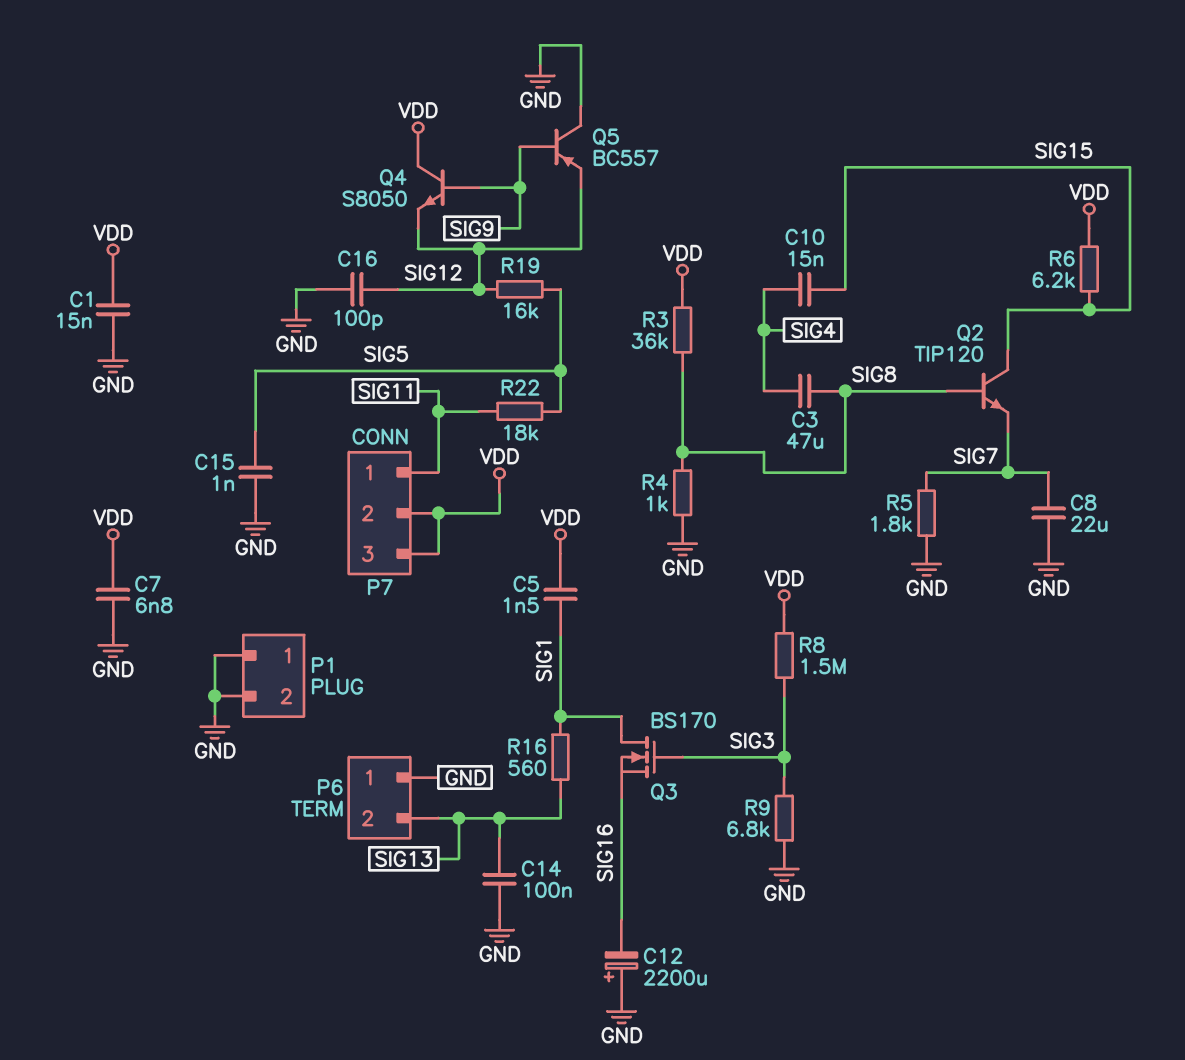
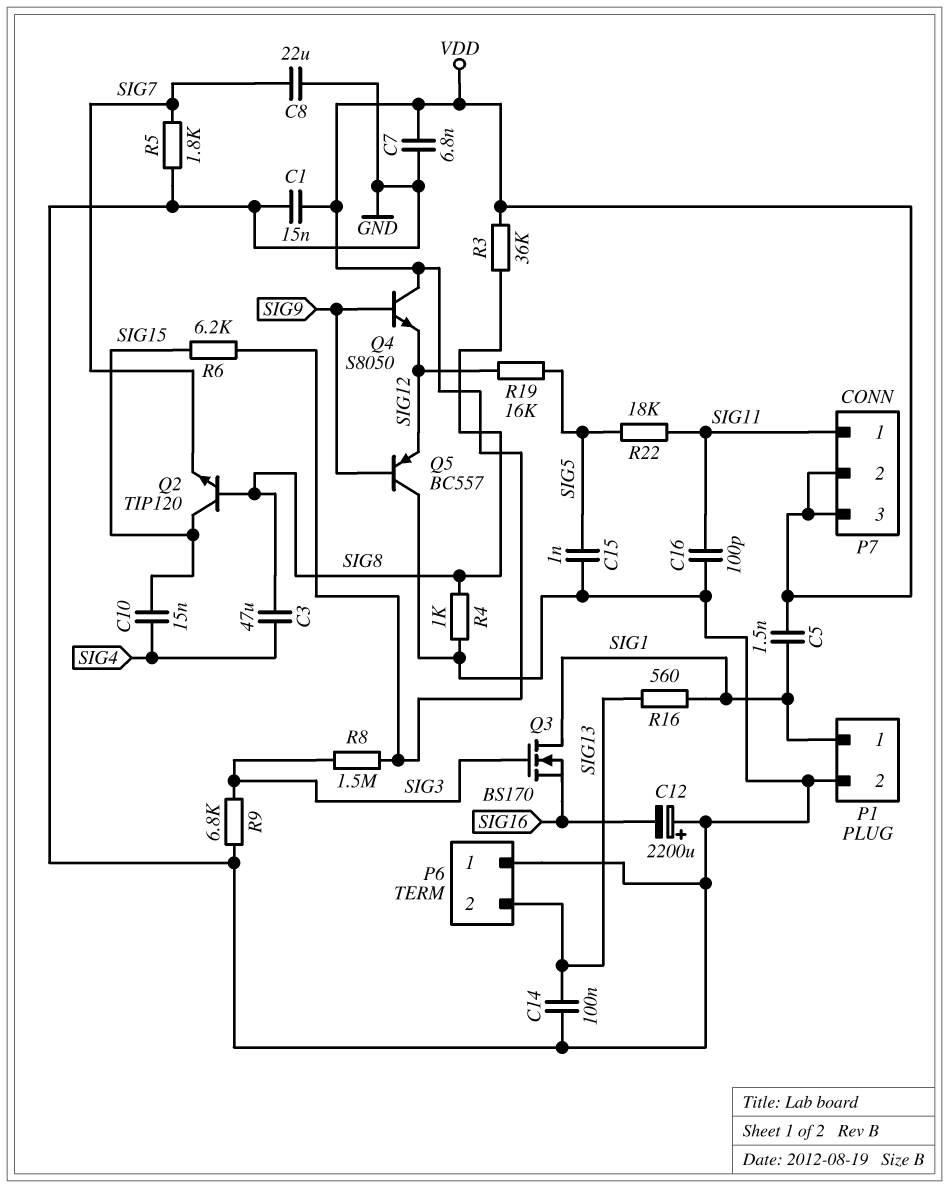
C16: 100pF (GND, SIG12) -> 100pF (GND, SIG11)
P1 pin 1: GND -> SIG1

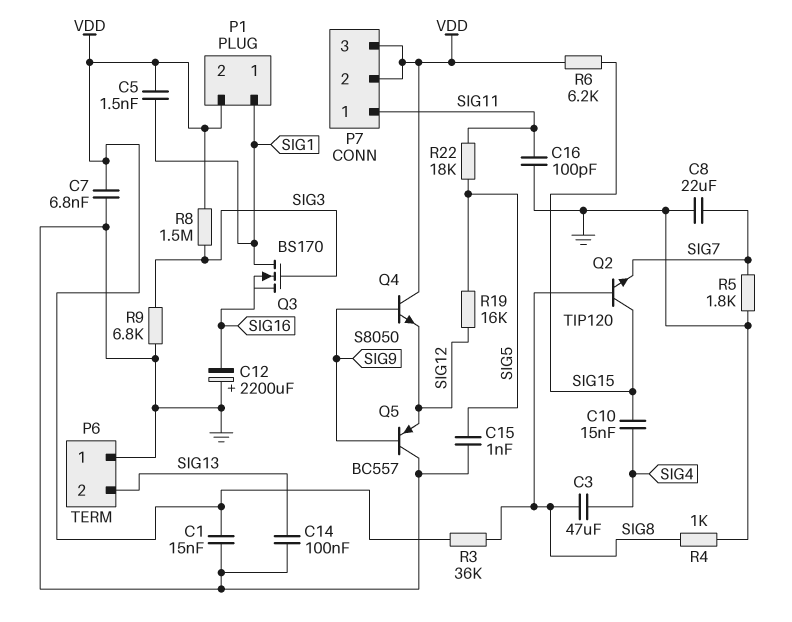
P1 pin 2: GND -> VDD
R16: 560 (SIG1, SIG13) -> none

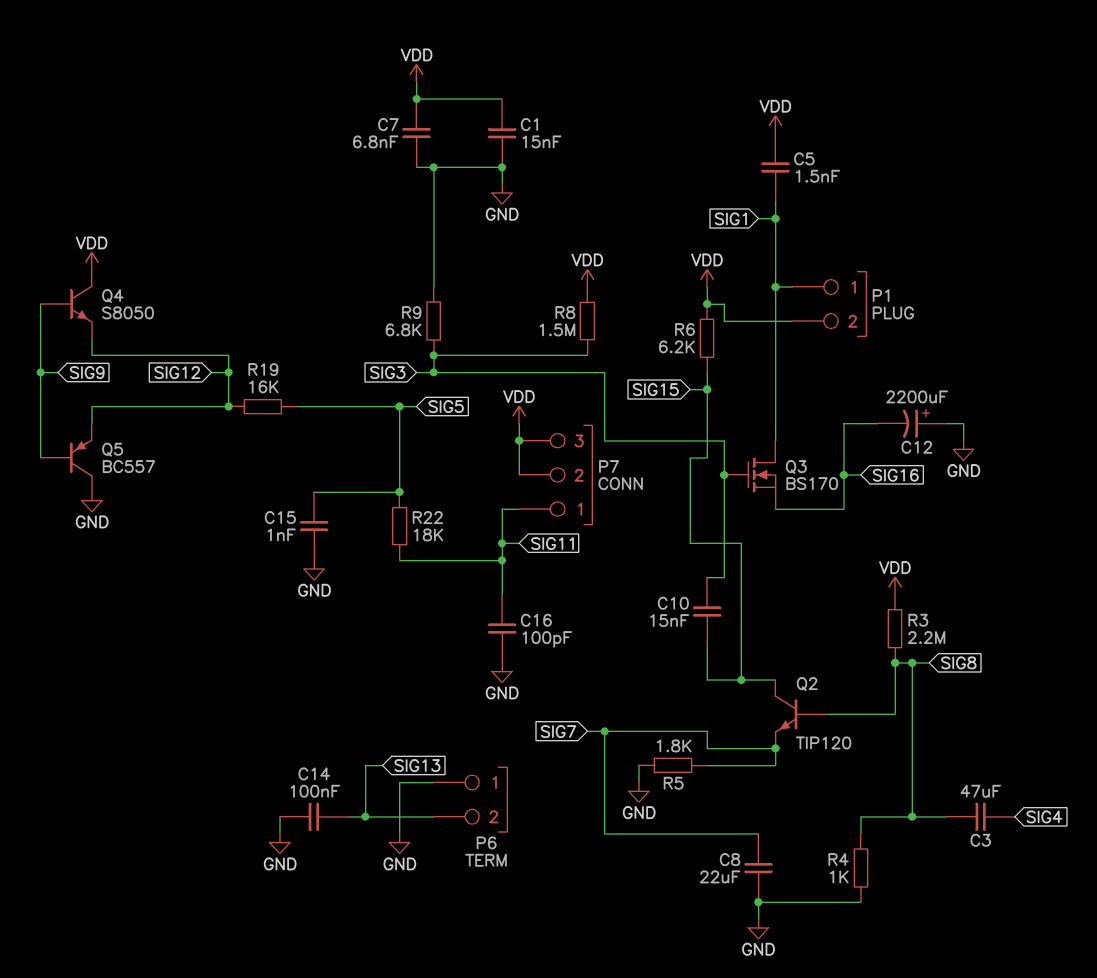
C10: 15nF (SIG4, SIG15) -> 15nF (SIG3, SIG15)
R3: 36k (SIG8, VDD) -> 2.2M (SIG8, VDD)

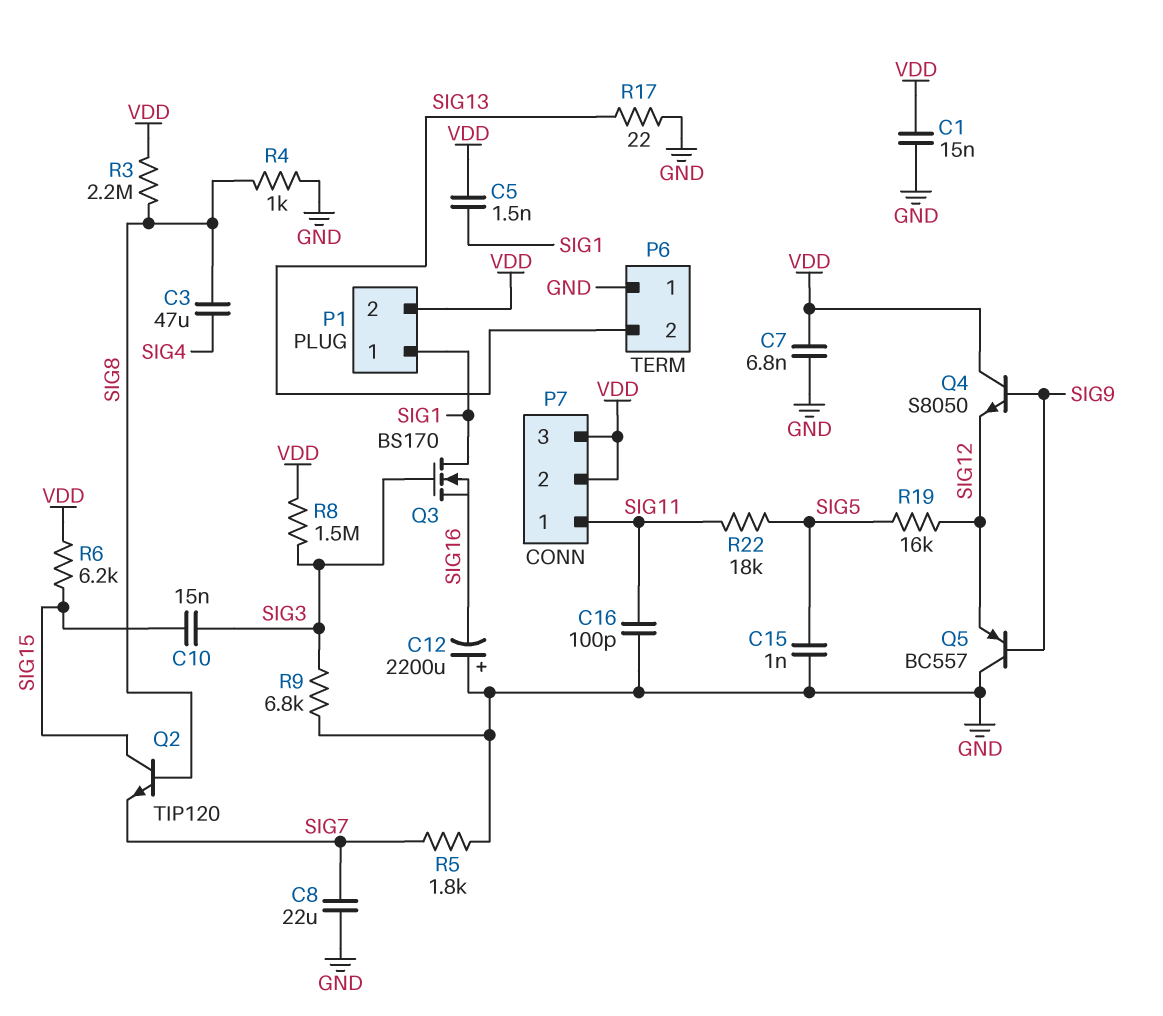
C14: 100nF (GND, SIG13) -> none
R17: none -> 22 (GND, SIG13)

